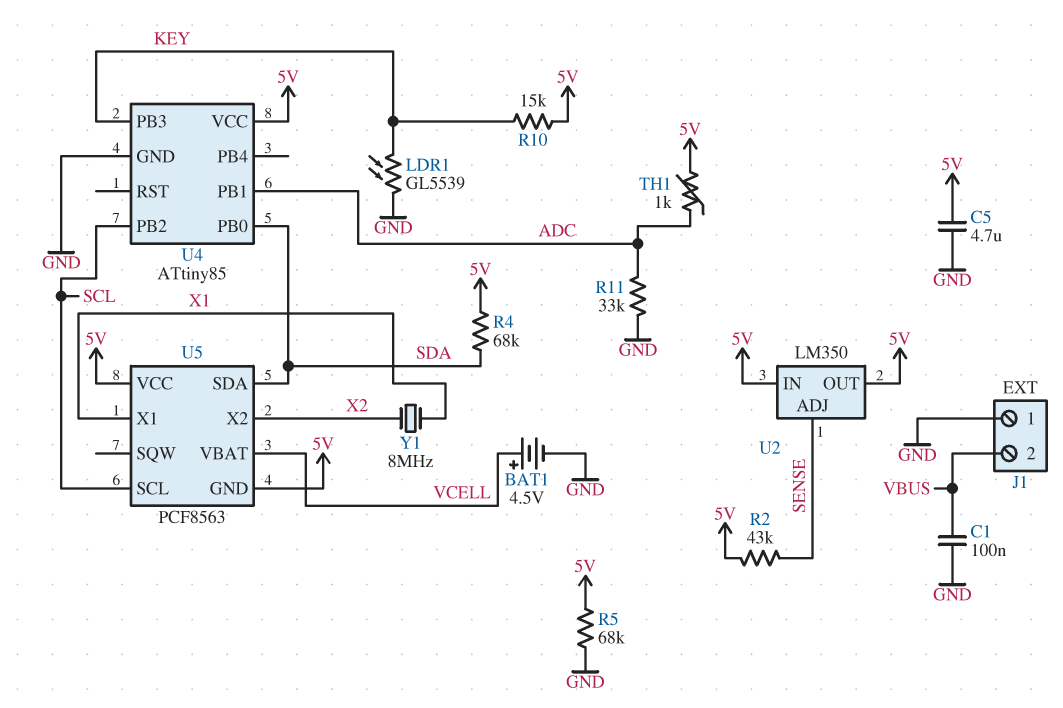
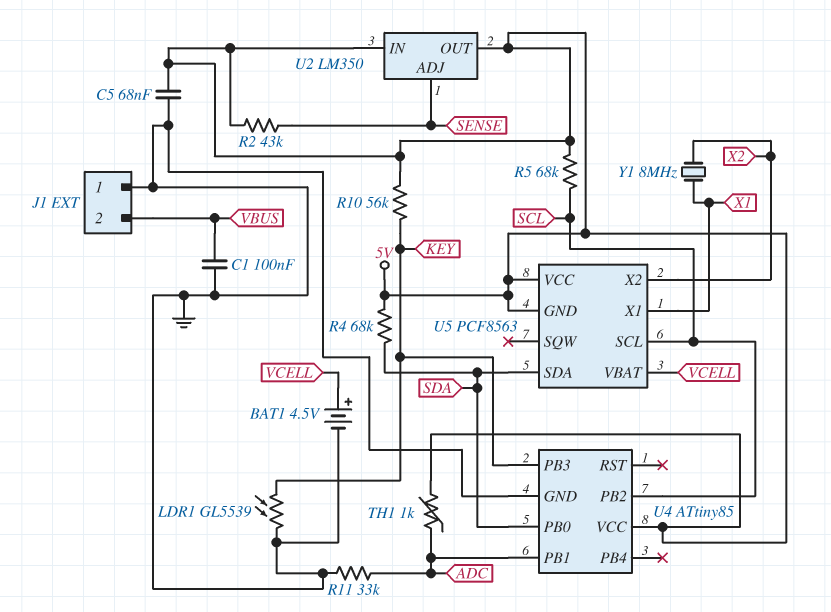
C5: 4.7uF (5V, GND) -> 68nF (5V, GND)
R5: 68k (5V, GND) -> 68k (5V, SCL)
R10: 15k (5V, KEY) -> 56k (5V, KEY)

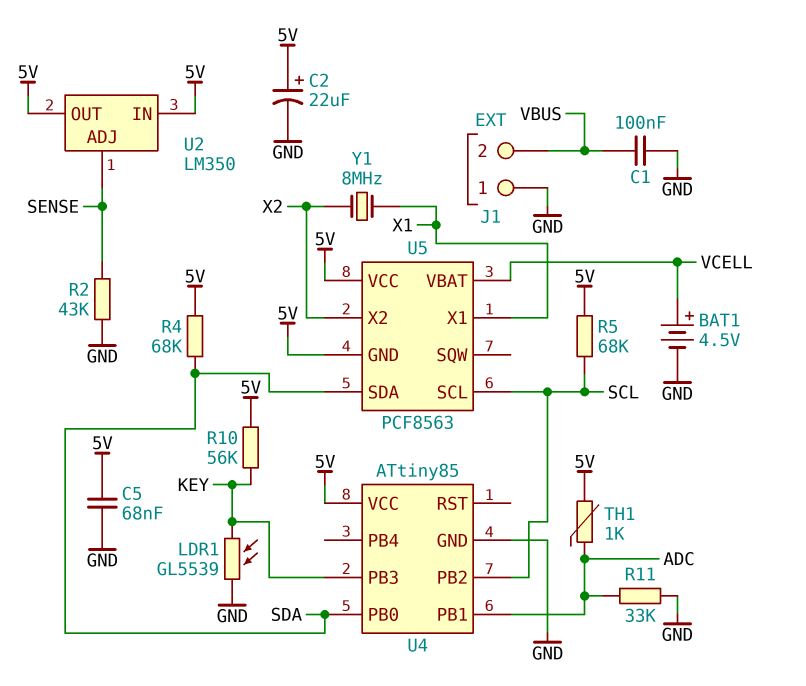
C2: none -> 22uF (plus 5V, minus GND)
R2: 43k (5V, SENSE) -> 43k (GND, SENSE)

